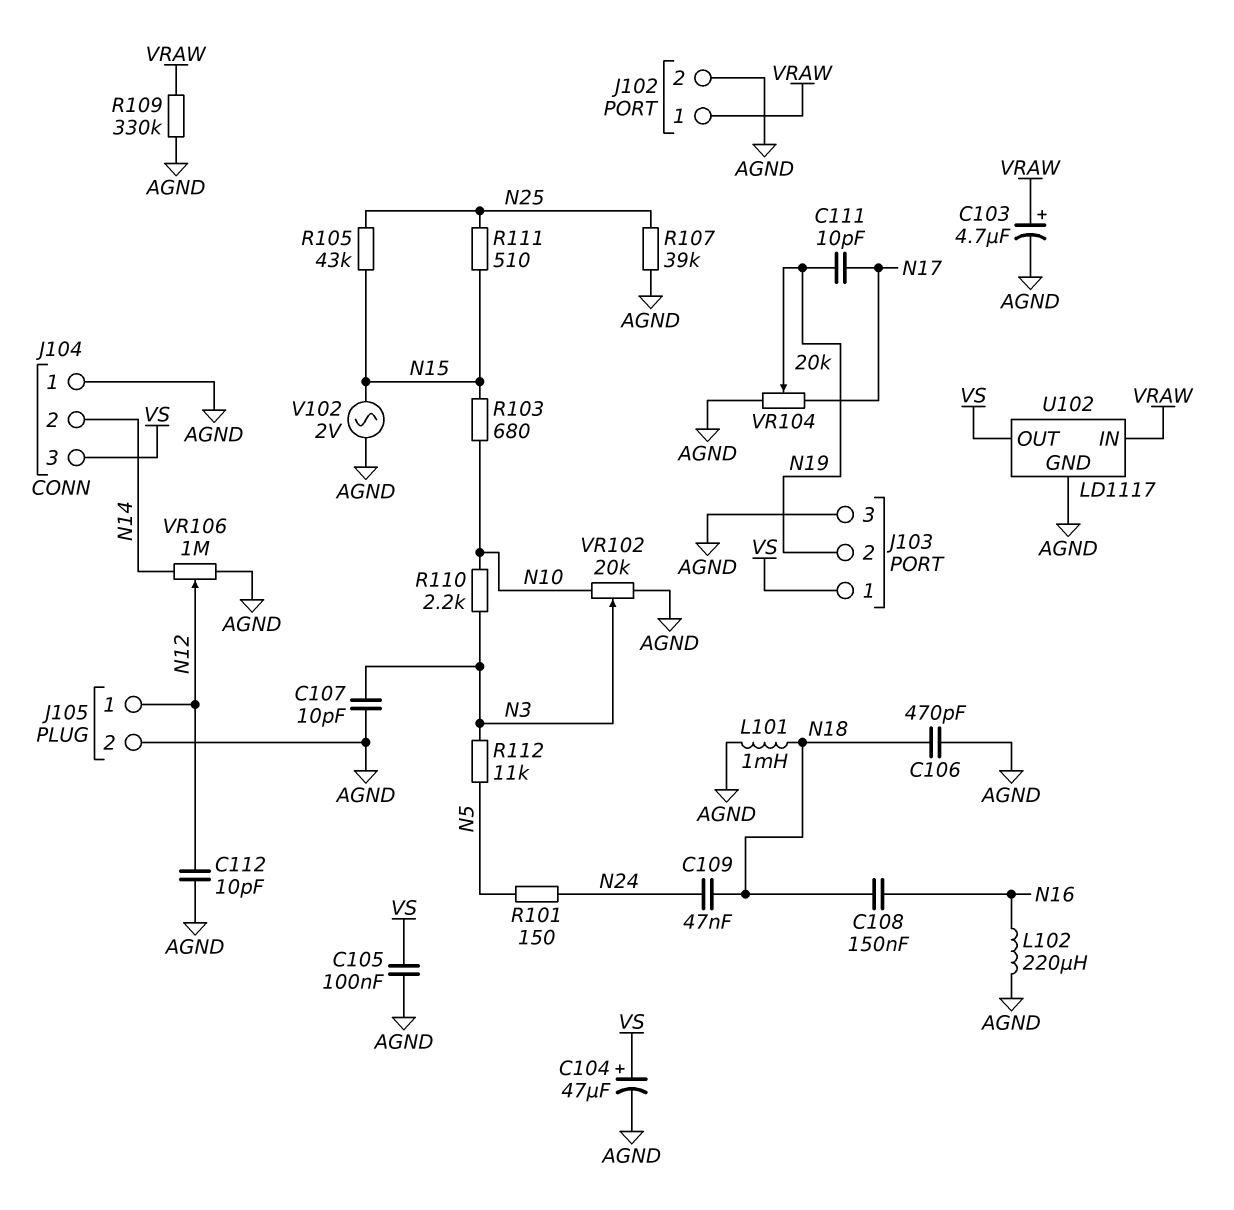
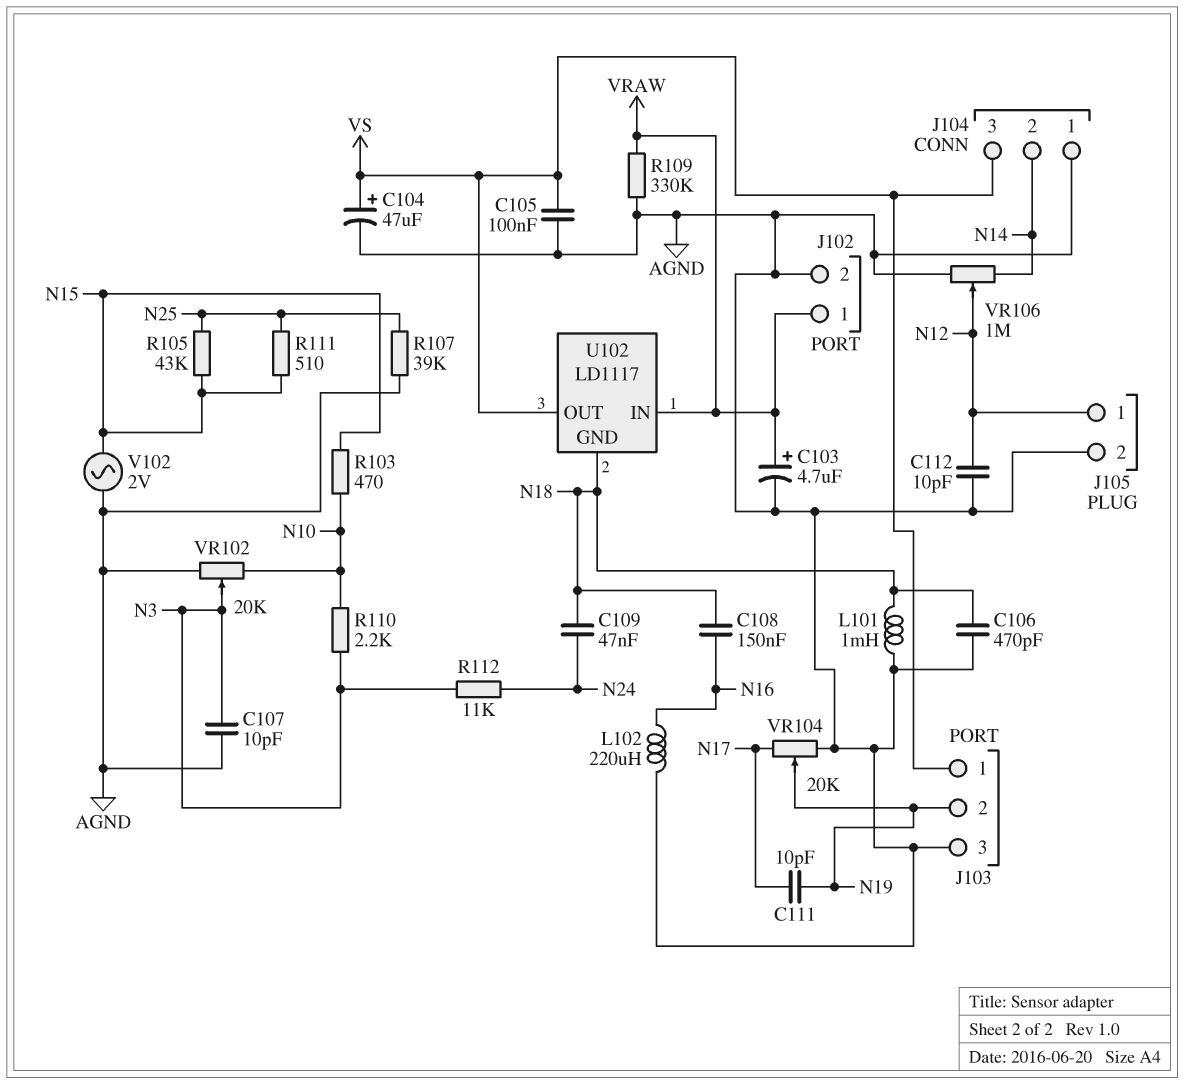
R101: 150 (N5, N24) -> none
R103: 680 (N10, N15) -> 470 (N10, N15)
R112: 11k (N3, N5) -> 11k (N3, N24)
U102 pin GND: AGND -> N18

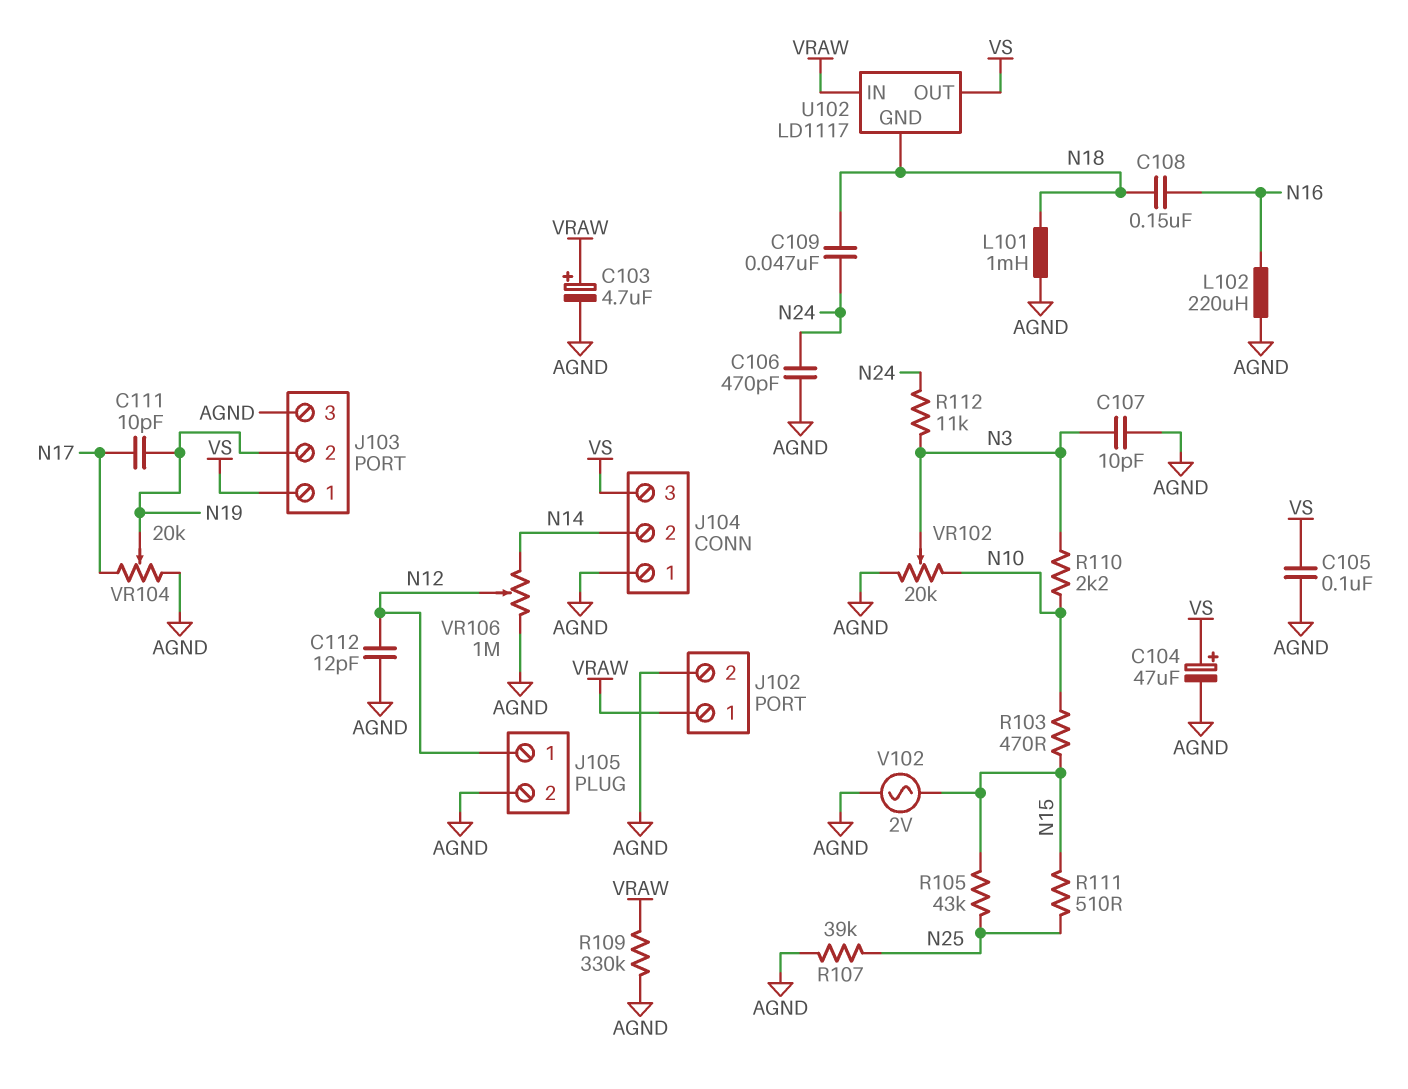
C106: 470pF (AGND, N18) -> 470pF (AGND, N24)
C112: 10pF (AGND, N12) -> 12pF (AGND, N12)

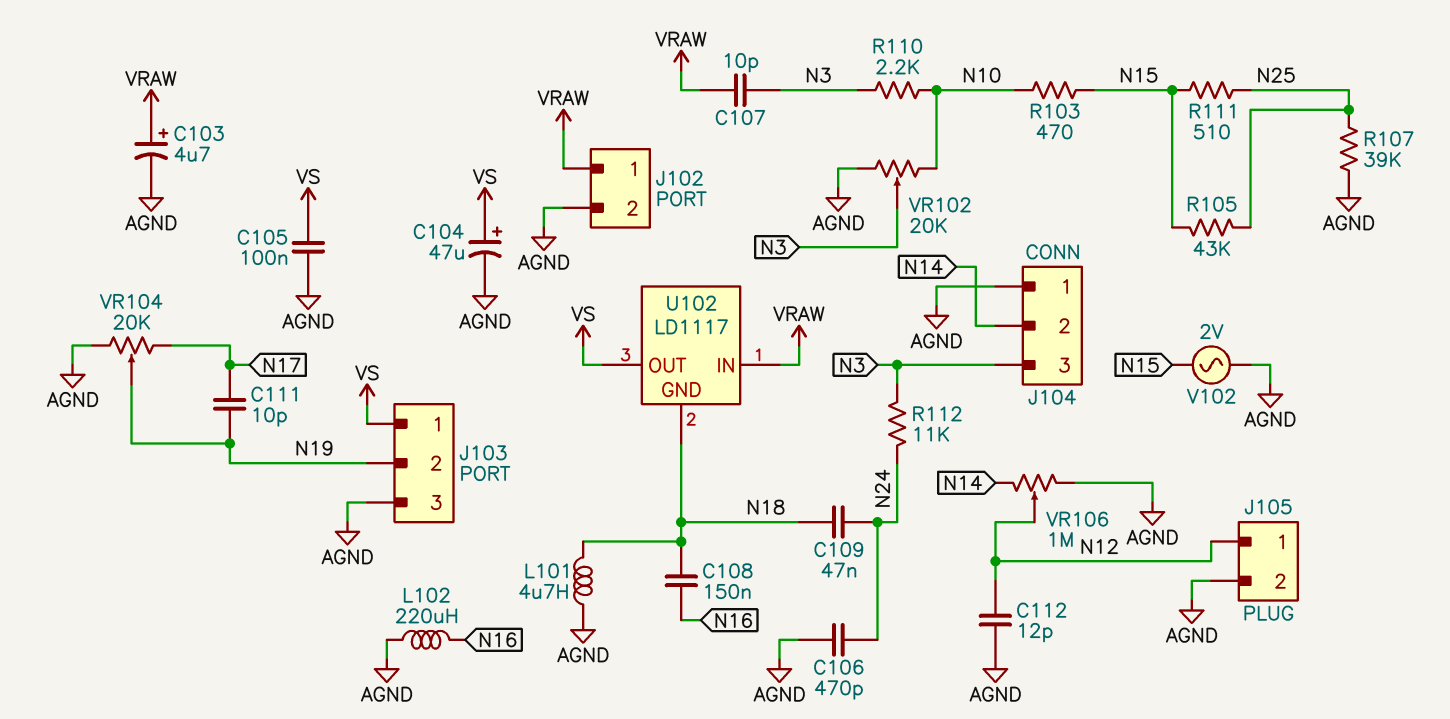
C107: 10pF (AGND, N3) -> 10pF (N3, VRAW)
J104 pin 3: VS -> N3
L101: 1mH (AGND, N18) -> 4.7uH (AGND, N18)
R109: 330k (AGND, VRAW) -> none

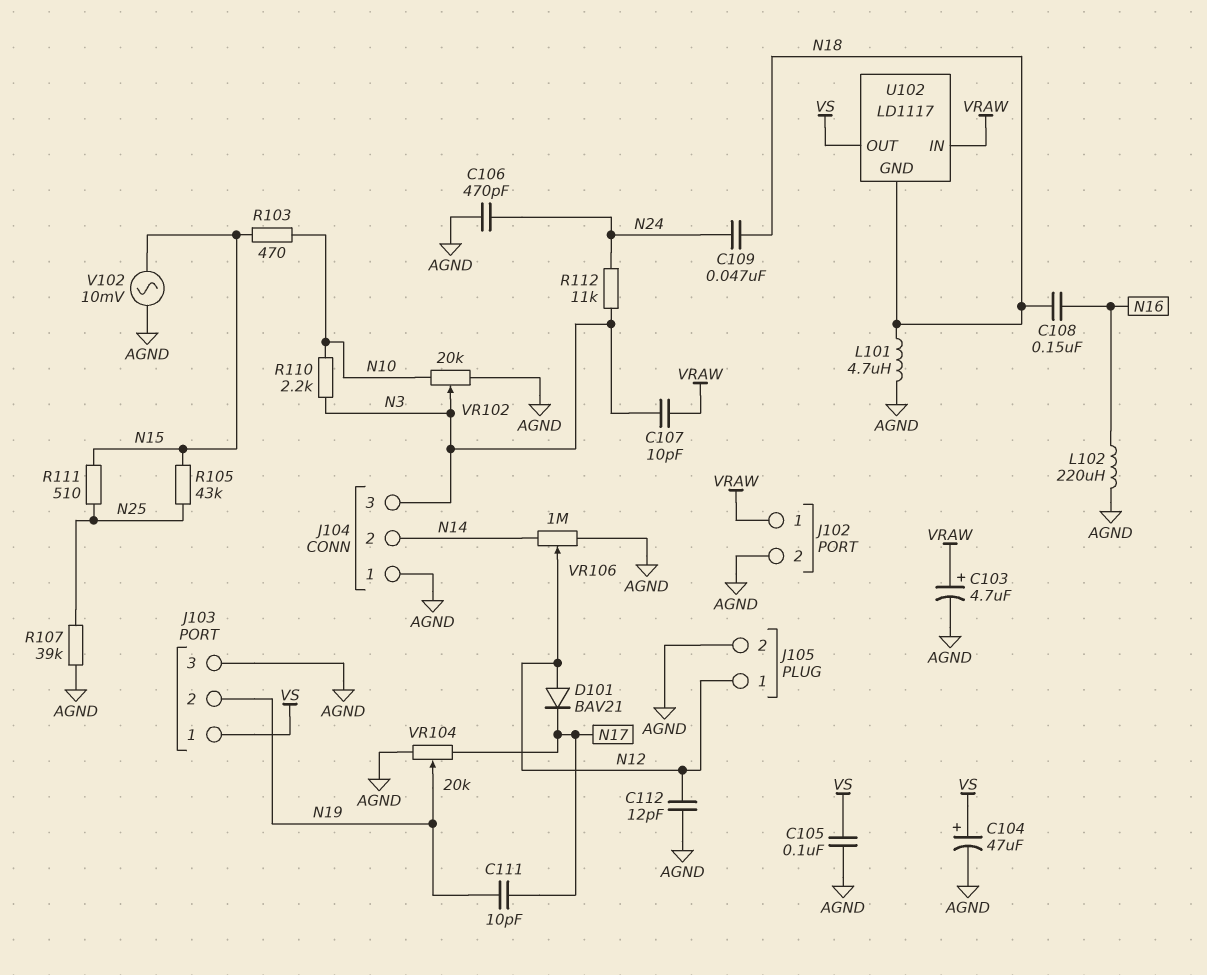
D101: none -> diode BAV21 (A N12, K N17)
V102: AC 2V (AGND, N15) -> AC 10mV (AGND, N15)

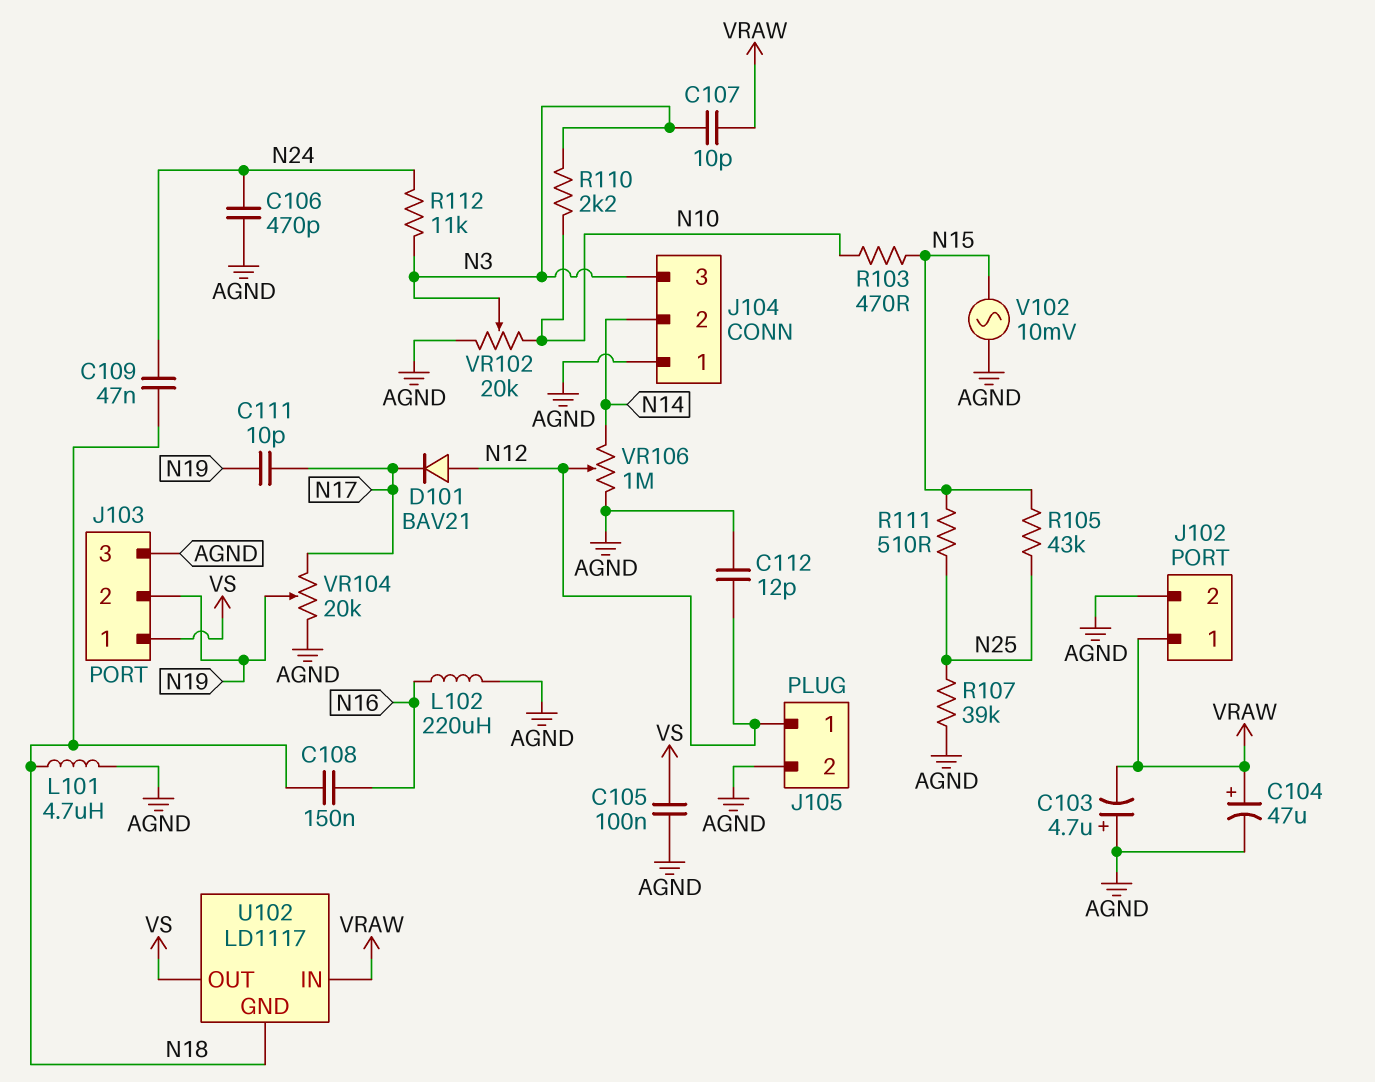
C103: 4.7uF (plus VRAW, minus AGND) -> 4.7uF (plus AGND, minus VRAW)
C104: 47uF (plus VS, minus AGND) -> 47uF (plus VRAW, minus AGND)

